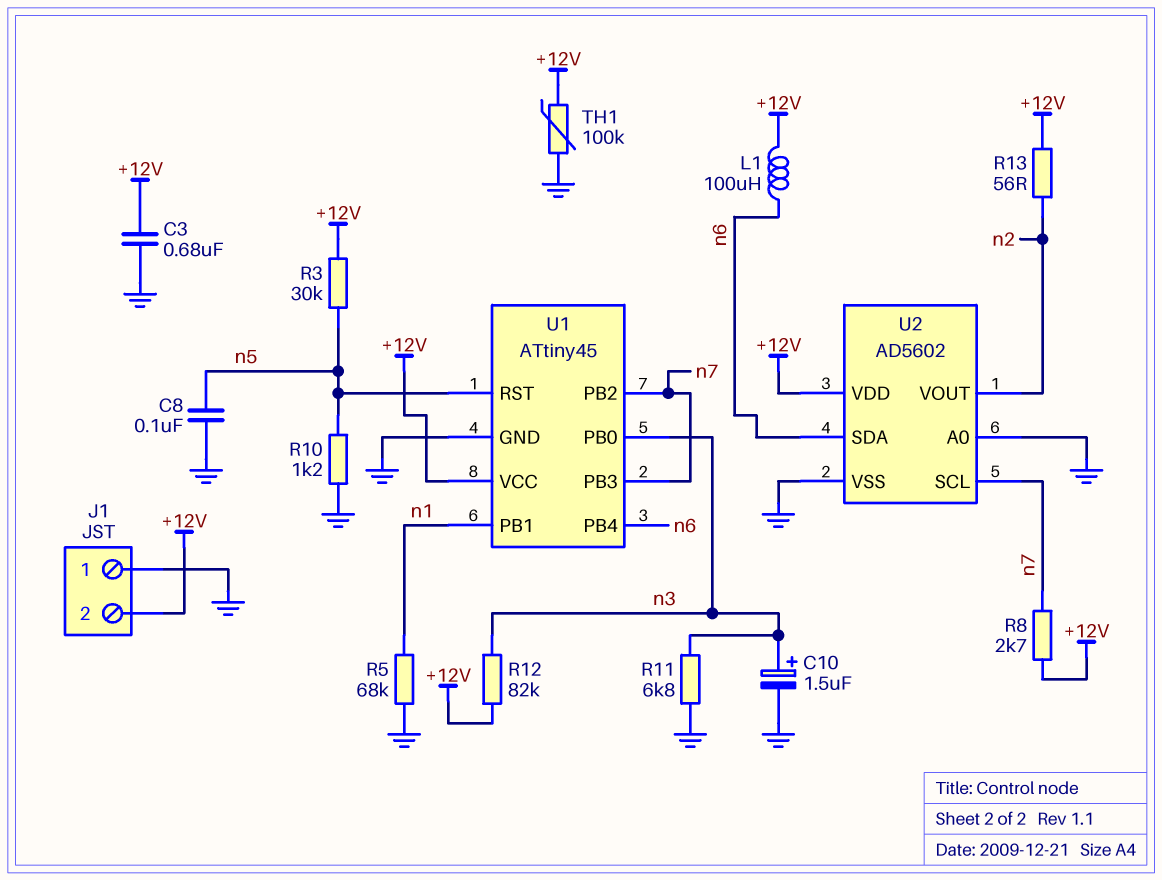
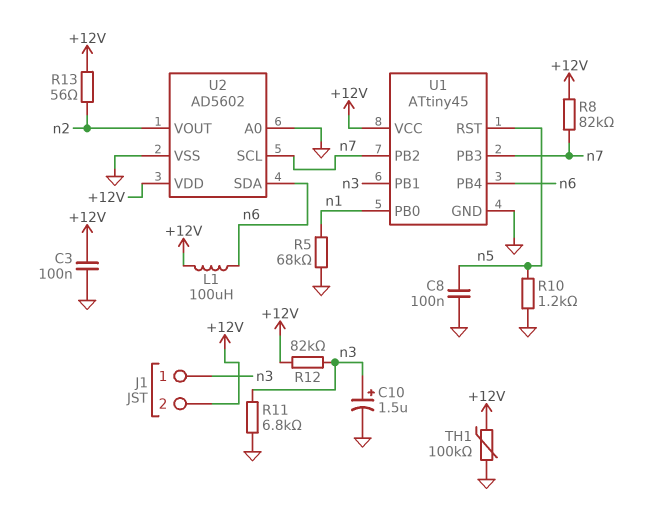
C3: 680nF (+12V, GND) -> 100nF (+12V, GND)
J1 pin 1: GND -> n3
R3: 30k (+12V, n5) -> none
R8: 2.7k (+12V, n7) -> 82k (+12V, n7)
U1 pin PB0: n3 -> n1
U1 pin PB1: n1 -> n3

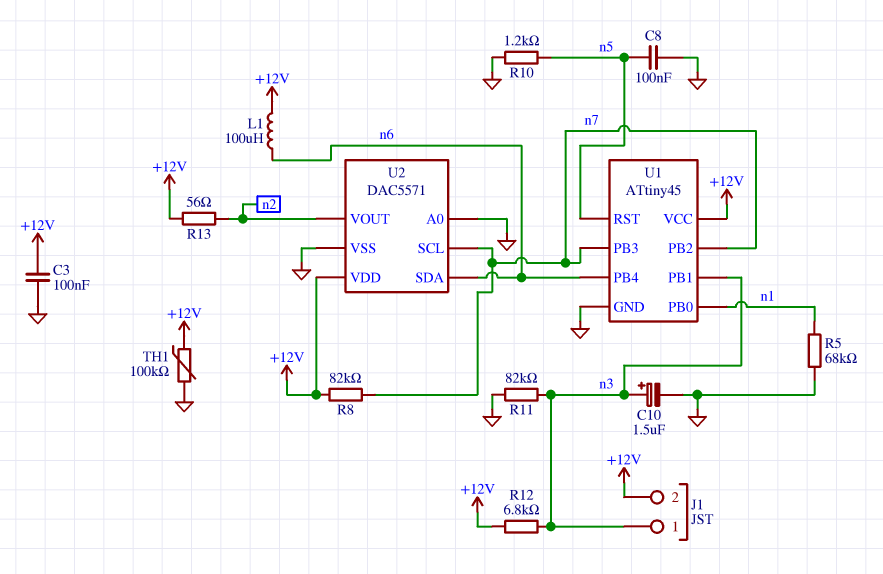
R11: 6.8k (GND, n3) -> 82k (GND, n3)
R12: 82k (+12V, n3) -> 6.8k (+12V, n3)
U2: AD5602 -> DAC5571

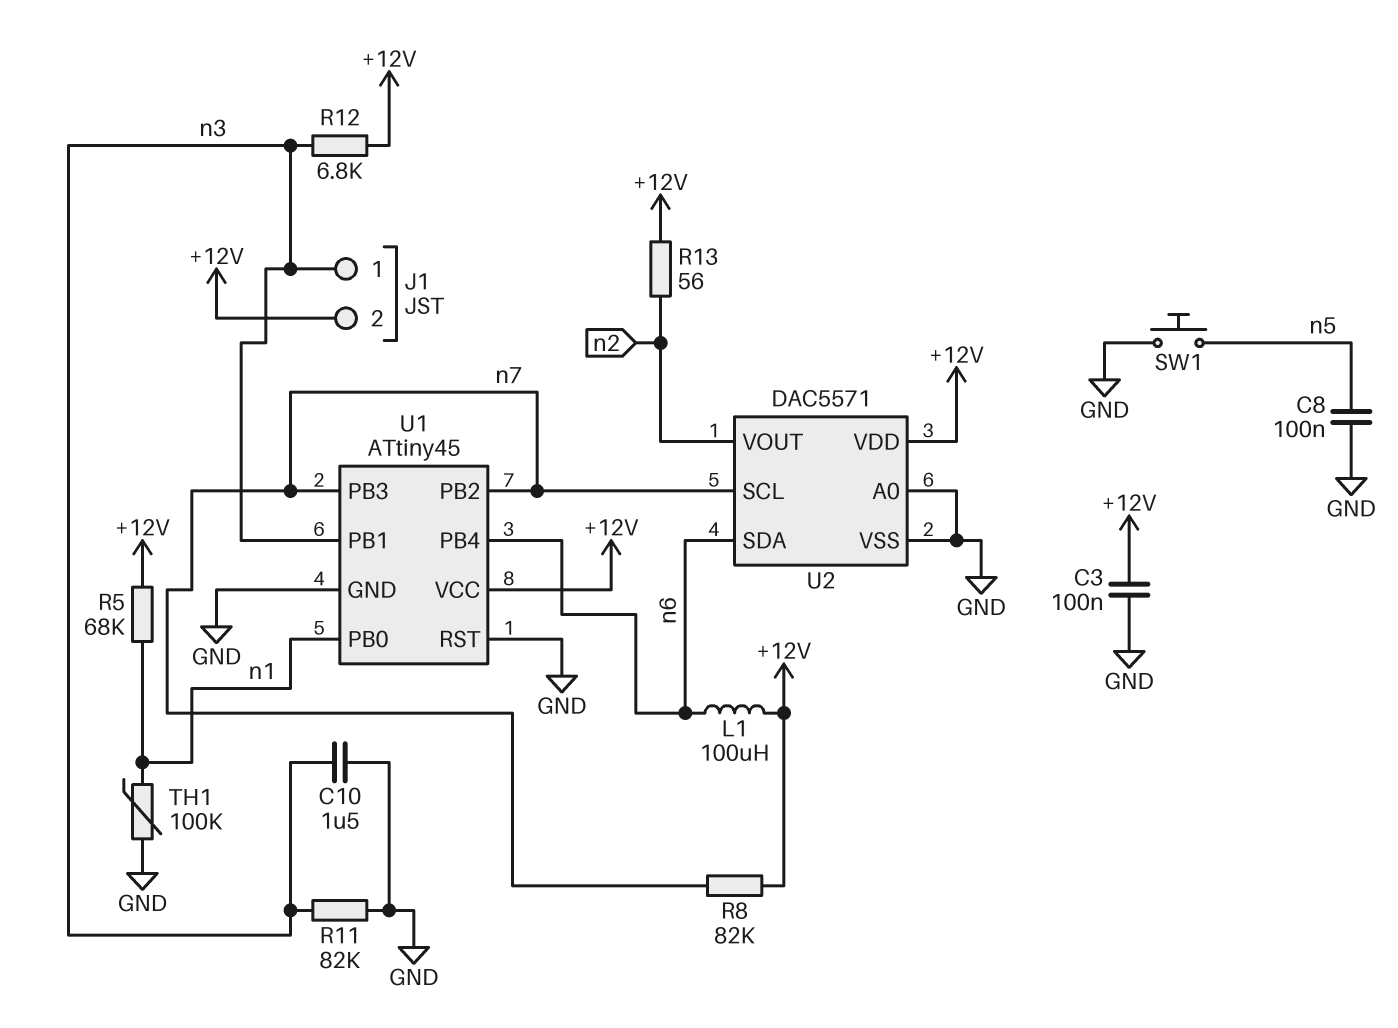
C10: 1.5uF (plus n3, minus GND) -> 1.5uF (GND, n3)
R5: 68k (GND, n1) -> 68k (+12V, n1)
R10: 1.2k (GND, n5) -> none
SW1: none -> button (GND, n5)
TH1: 100k (+12V, GND) -> 100k (GND, n1)
U1 pin RST: n5 -> GND

